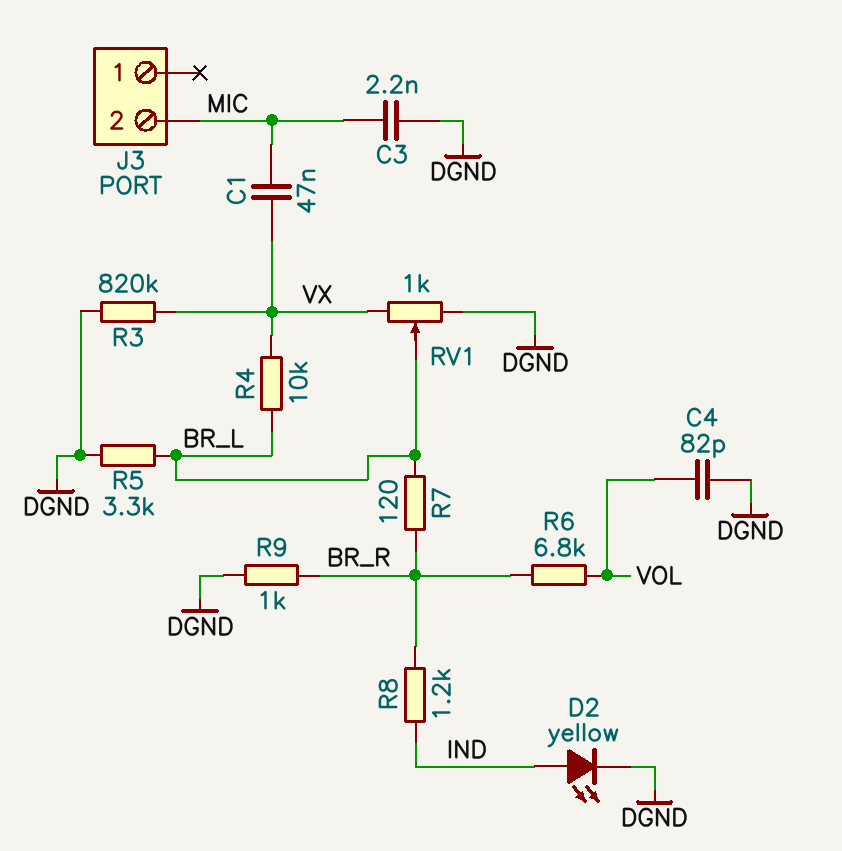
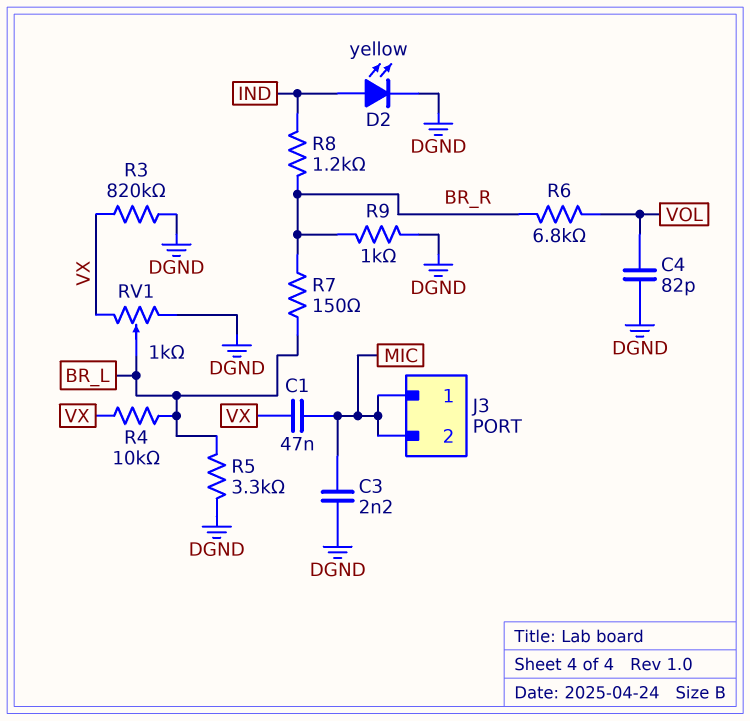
J3 pin 1: none -> MIC
R7: 120 (BR_L, BR_R) -> 150 (BR_L, BR_R)

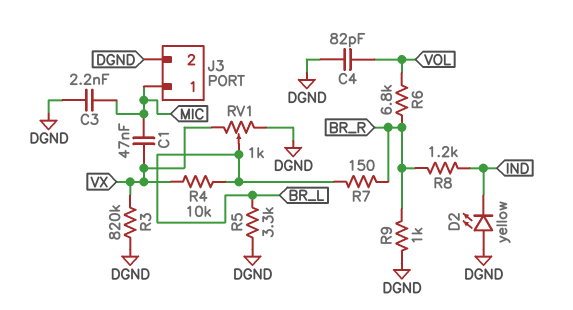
D2: LED yellow (A IND, K DGND) -> LED yellow (A DGND, K IND)
J3 pin 2: MIC -> DGND

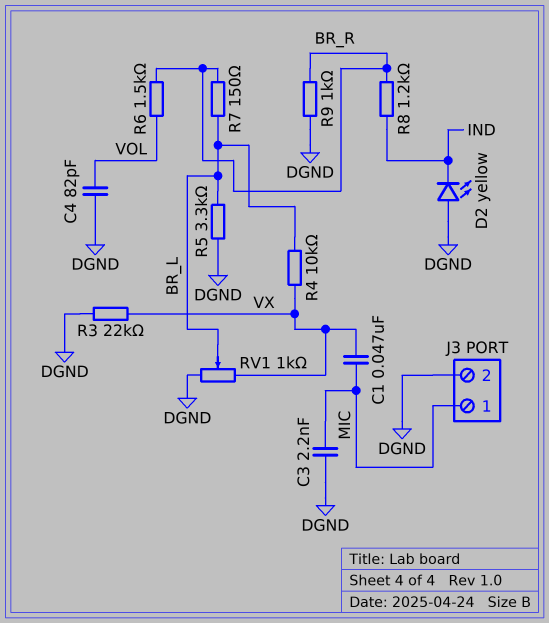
R3: 820k (DGND, VX) -> 22k (DGND, VX)
R6: 6.8k (BR_R, VOL) -> 1.5k (BR_R, VOL)

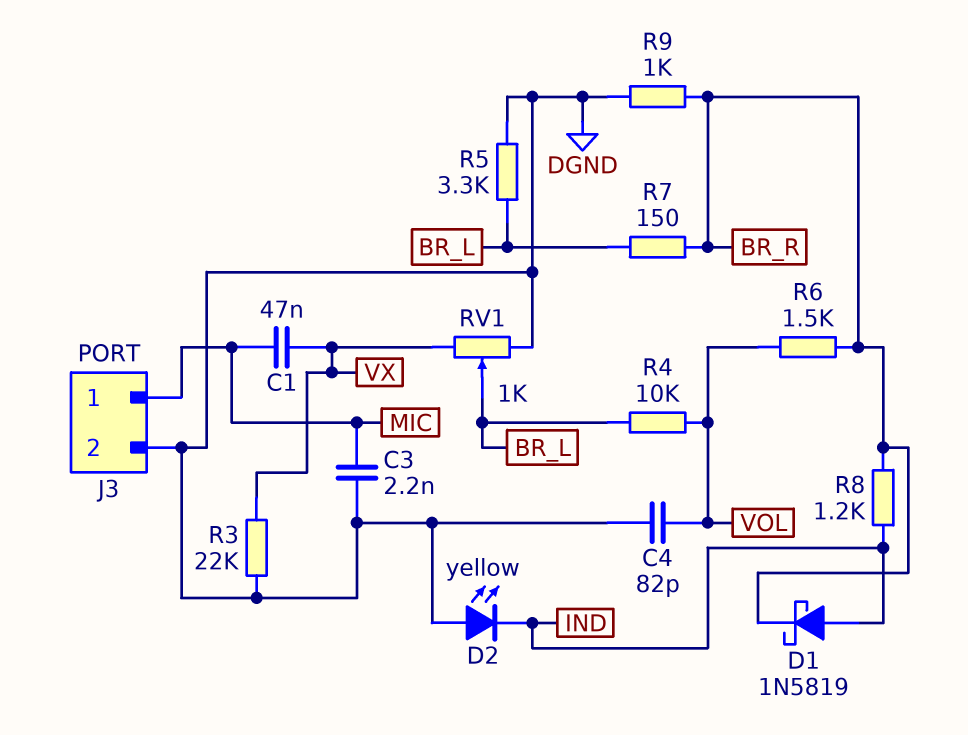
D1: none -> schottky 1N5819 (A IND, K BR_R)
R4: 10k (BR_L, VX) -> 10k (BR_L, VOL)

